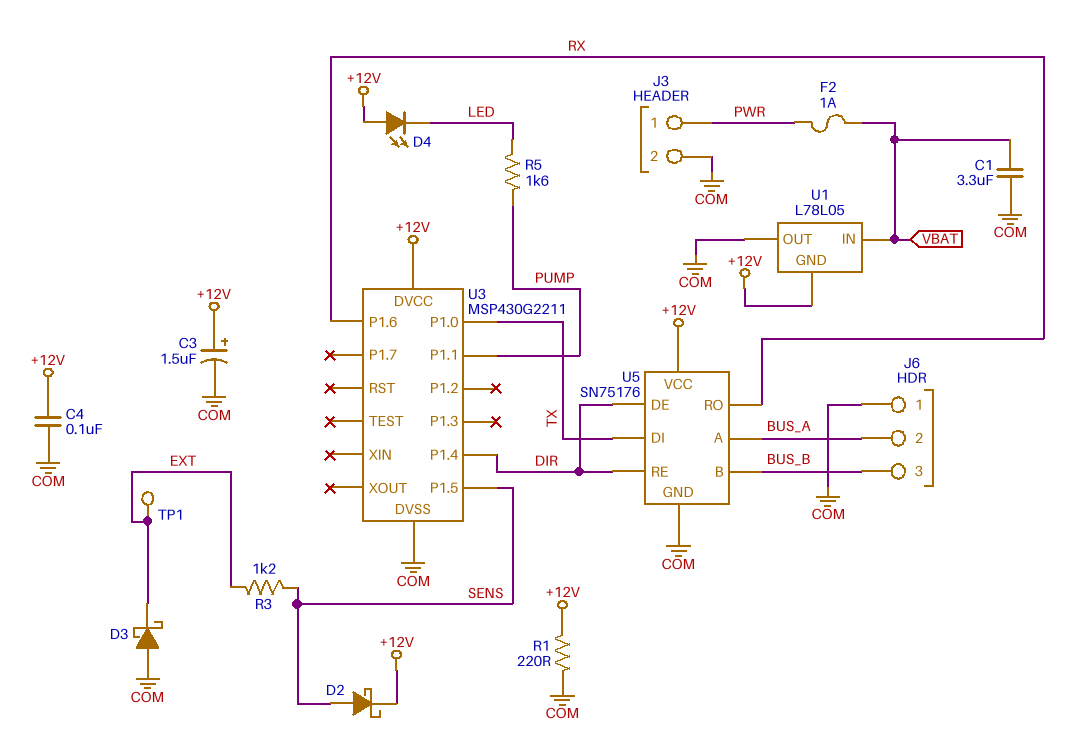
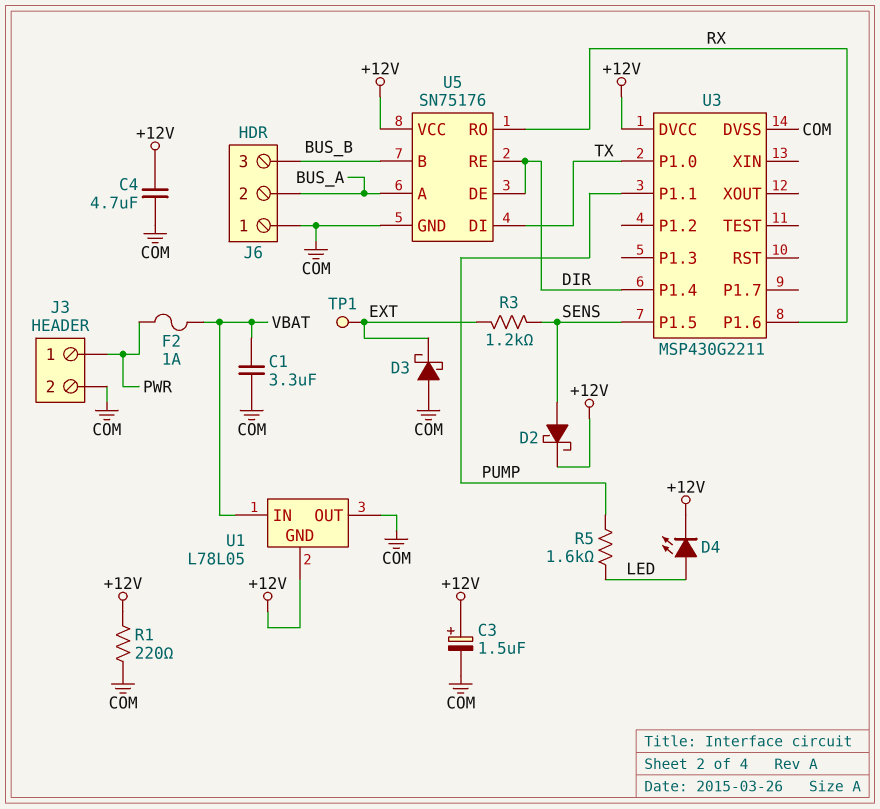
C4: 100nF (+12V, COM) -> 4.7uF (+12V, COM)
D4: LED (A +12V, K LED) -> LED (A LED, K +12V)

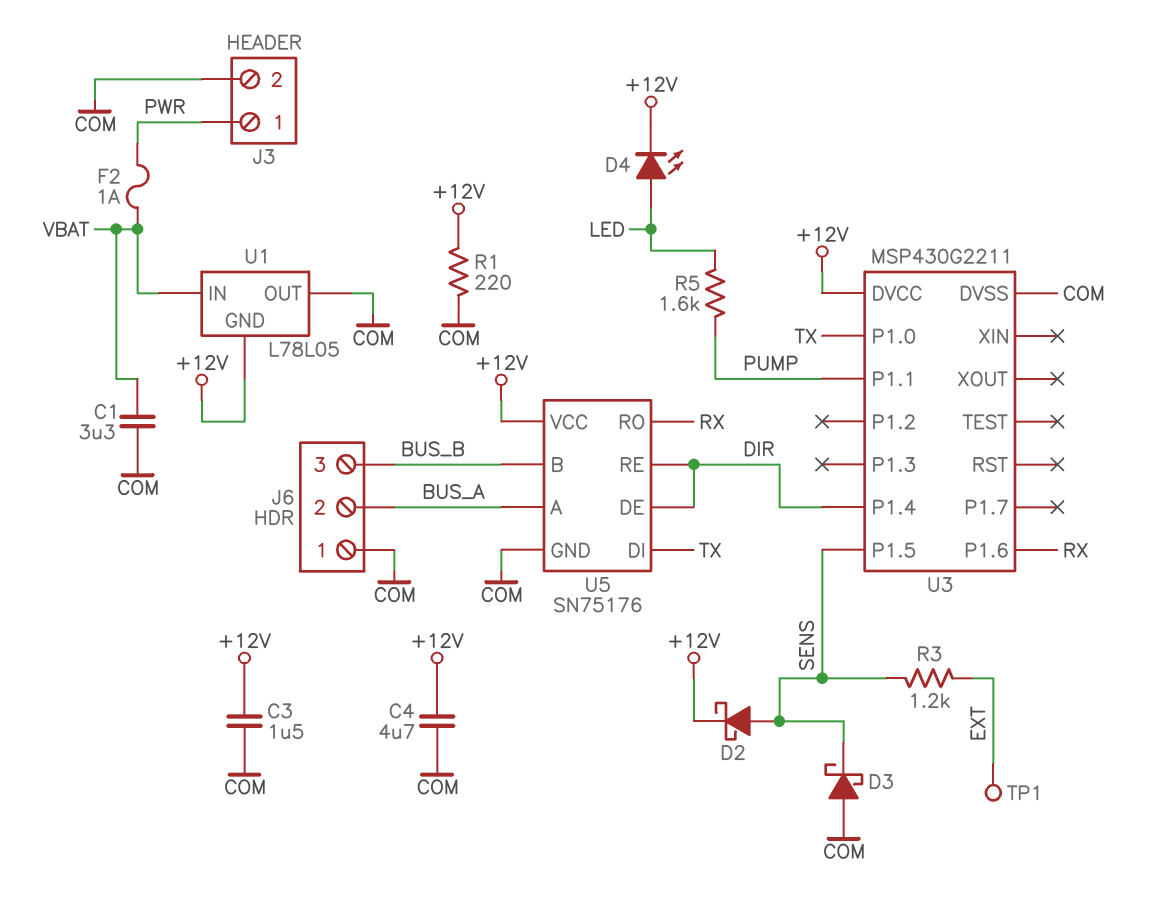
C3: 1.5uF (plus +12V, minus COM) -> 1.5uF (+12V, COM)
D3: schottky (A COM, K EXT) -> schottky (A COM, K SENS)

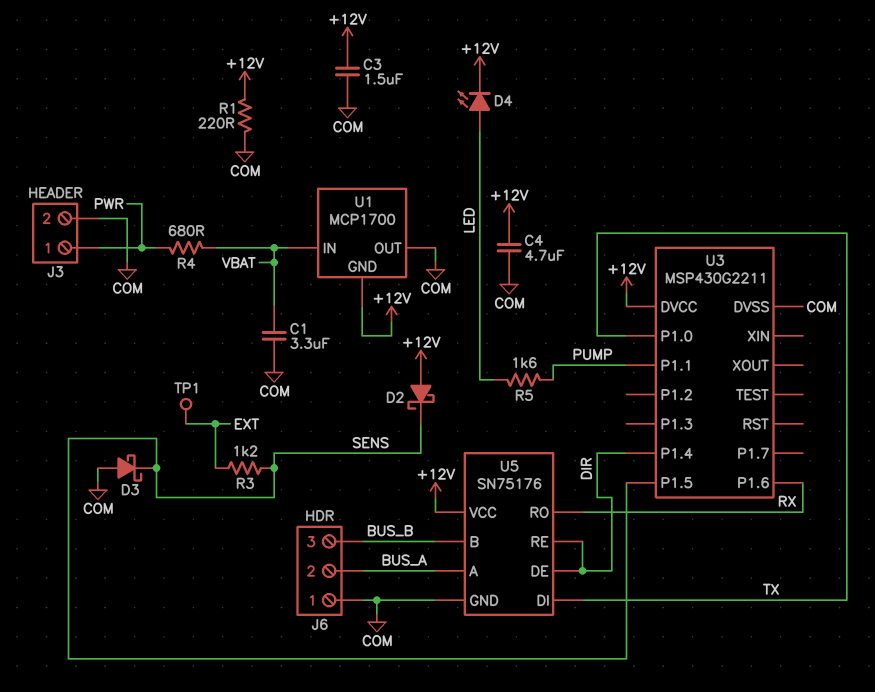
D2: schottky (A SENS, K +12V) -> schottky (A +12V, K SENS)
F2: 1A (PWR, VBAT) -> none
R4: none -> 680 (PWR, VBAT)
U1: L78L05 -> MCP1700

